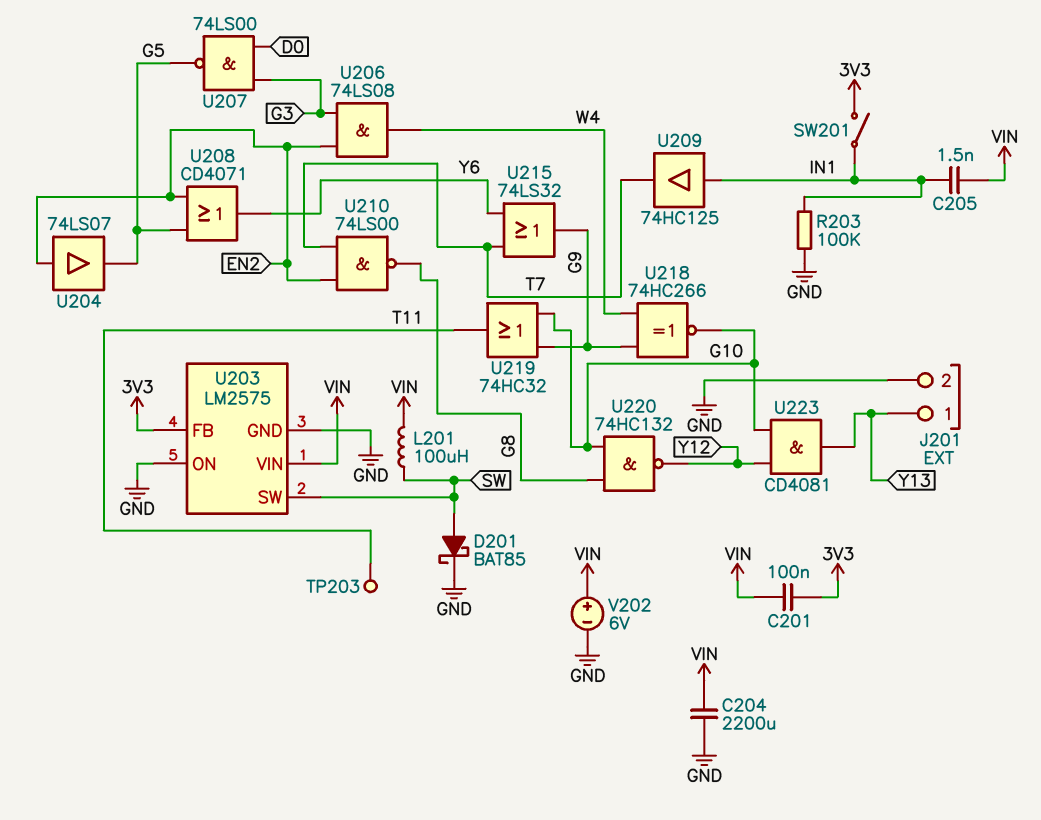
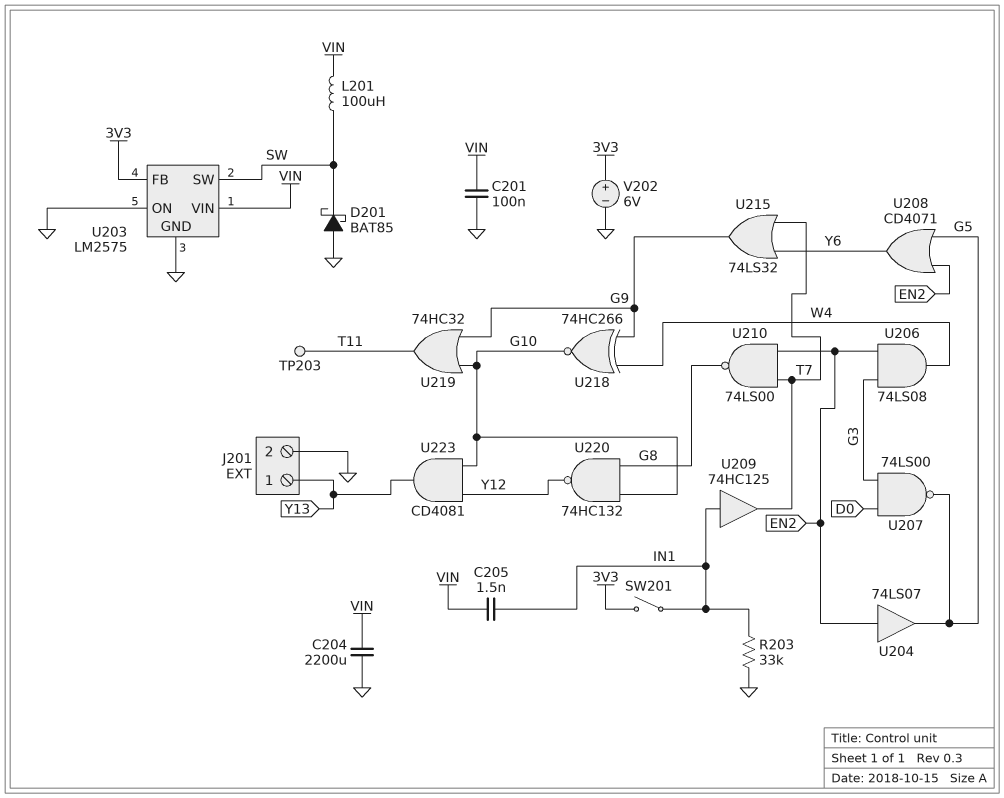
C201: 100nF (3V3, VIN) -> 100nF (GND, VIN)
D201: schottky BAT85 (A SW, K GND) -> schottky BAT85 (A GND, K SW)
R203: 100k (GND, IN1) -> 33k (GND, IN1)
V202: 6V (plus VIN, minus GND) -> 6V (plus 3V3, minus GND)

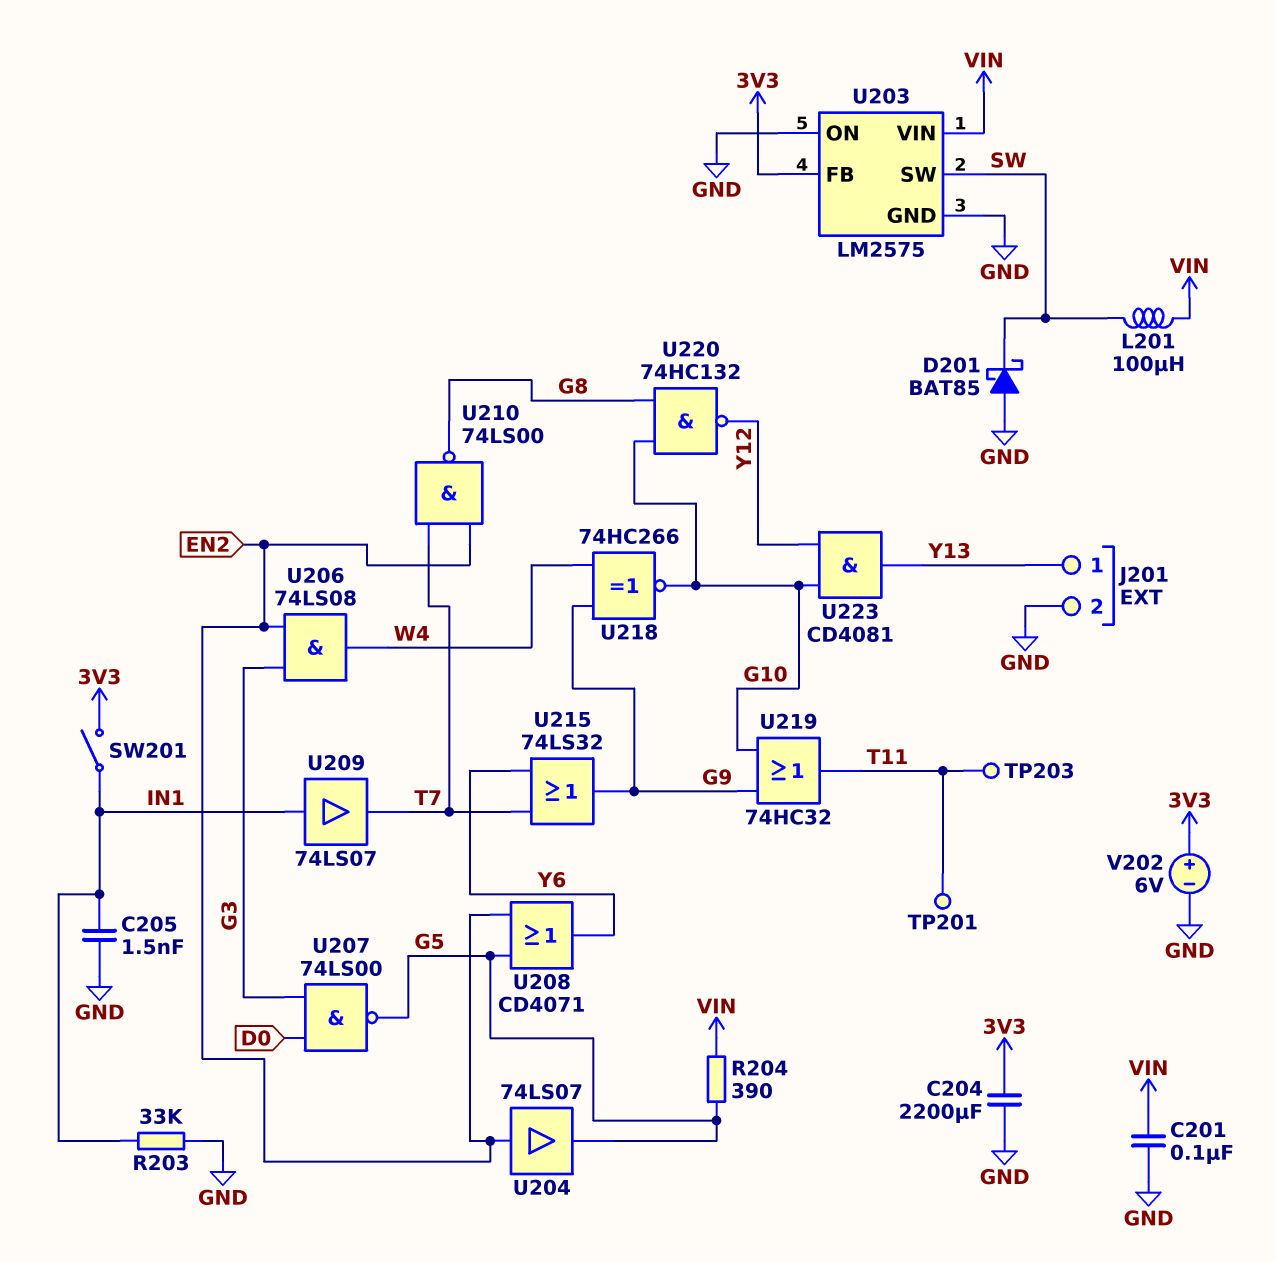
C204: 2200uF (GND, VIN) -> 2200uF (3V3, GND)
C205: 1.5nF (IN1, VIN) -> 1.5nF (GND, IN1)
R204: none -> 390 (G5, VIN)
TP201: none -> test point (T11)
U209: buffer 74HC125 (in IN1, out T7) -> buffer 74LS07 (in IN1, out T7)

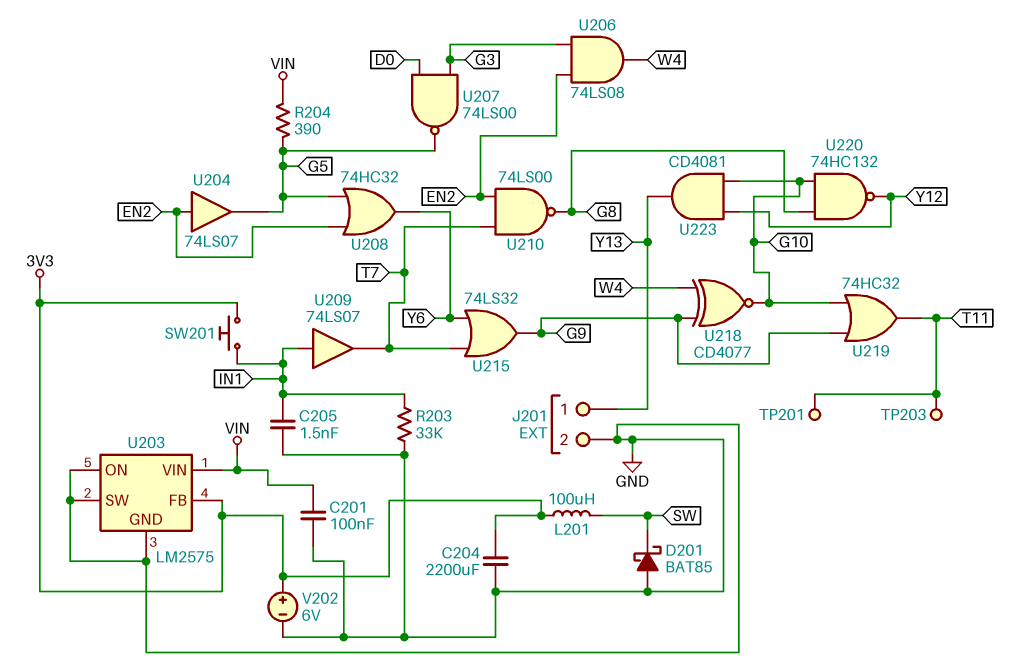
L201: 100uH (SW, VIN) -> 100uH (3V3, SW)
SW201: switch (3V3, IN1) -> button (3V3, IN1)
U203 pin SW: SW -> GND
U208: OR CD4071 (in EN2, in G5, out Y6) -> OR 74HC32 (in EN2, in G5, out Y6)
U218: XNOR 74HC266 (in G9, in W4, out G10) -> XNOR CD4077 (in G9, in W4, out G10)

